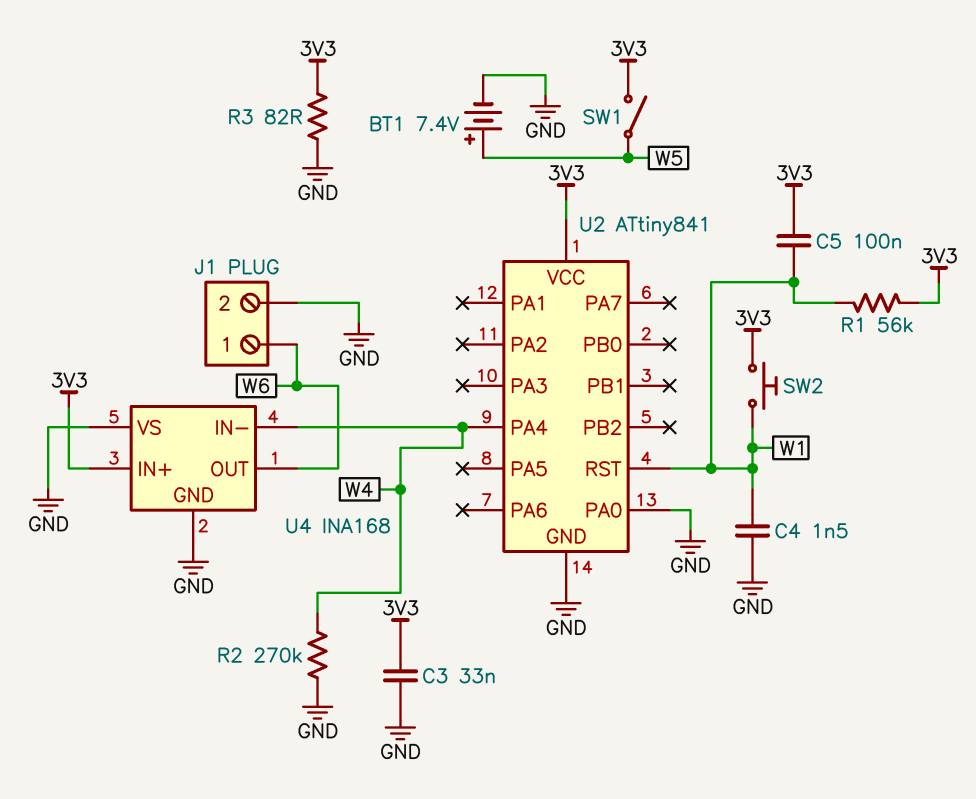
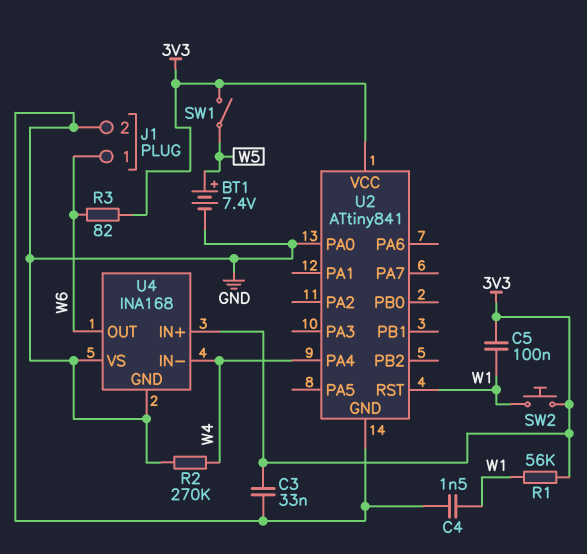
R3: 82 (3V3, GND) -> 82 (3V3, W6)

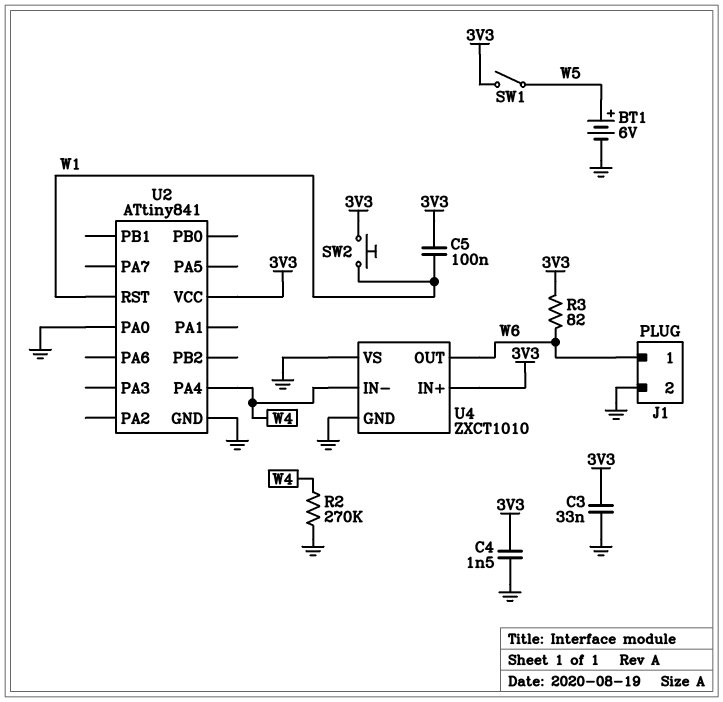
BT1: 7.4V (plus W5, minus GND) -> 6V (plus W5, minus GND)
C4: 1.5nF (GND, W1) -> 1.5nF (3V3, GND)
R1: 56k (3V3, W1) -> none
U4: INA168 -> ZXCT1010

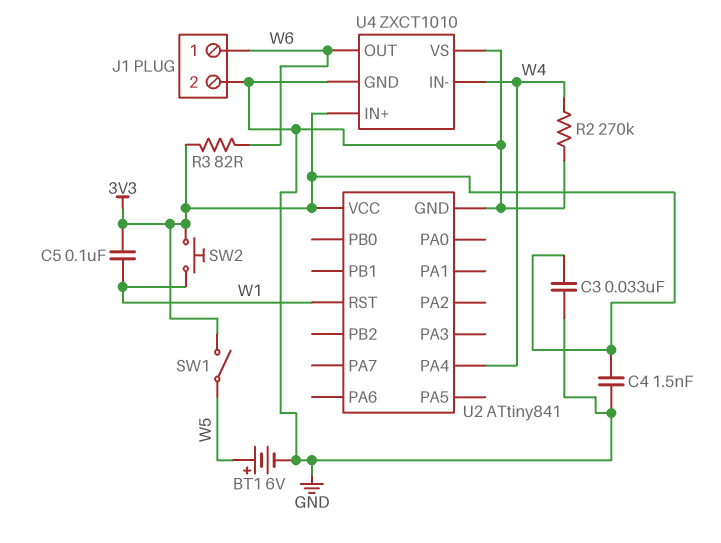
U2 pin PA0: GND -> none

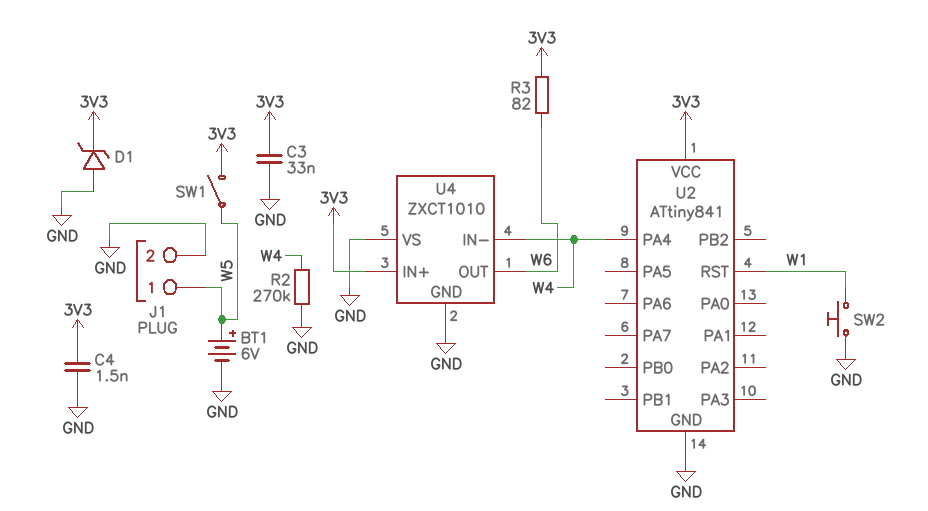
C5: 100nF (3V3, W1) -> none
D1: none -> zener (A GND, K 3V3)
J1 pin 1: W6 -> W5
SW2: button (3V3, W1) -> button (GND, W1)

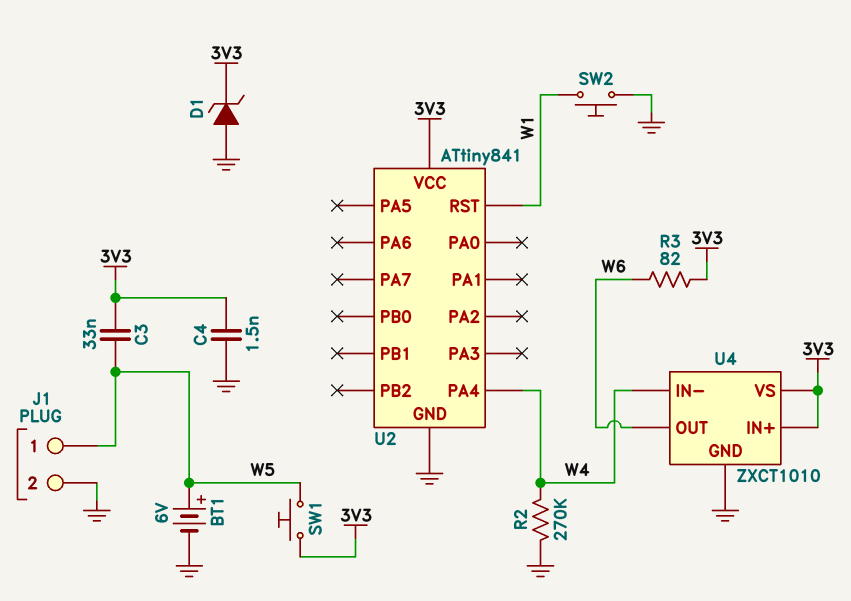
C3: 33nF (3V3, GND) -> 33nF (3V3, W5)
SW1: switch (3V3, W5) -> button (3V3, W5)
U4 pin VS: GND -> 3V3

